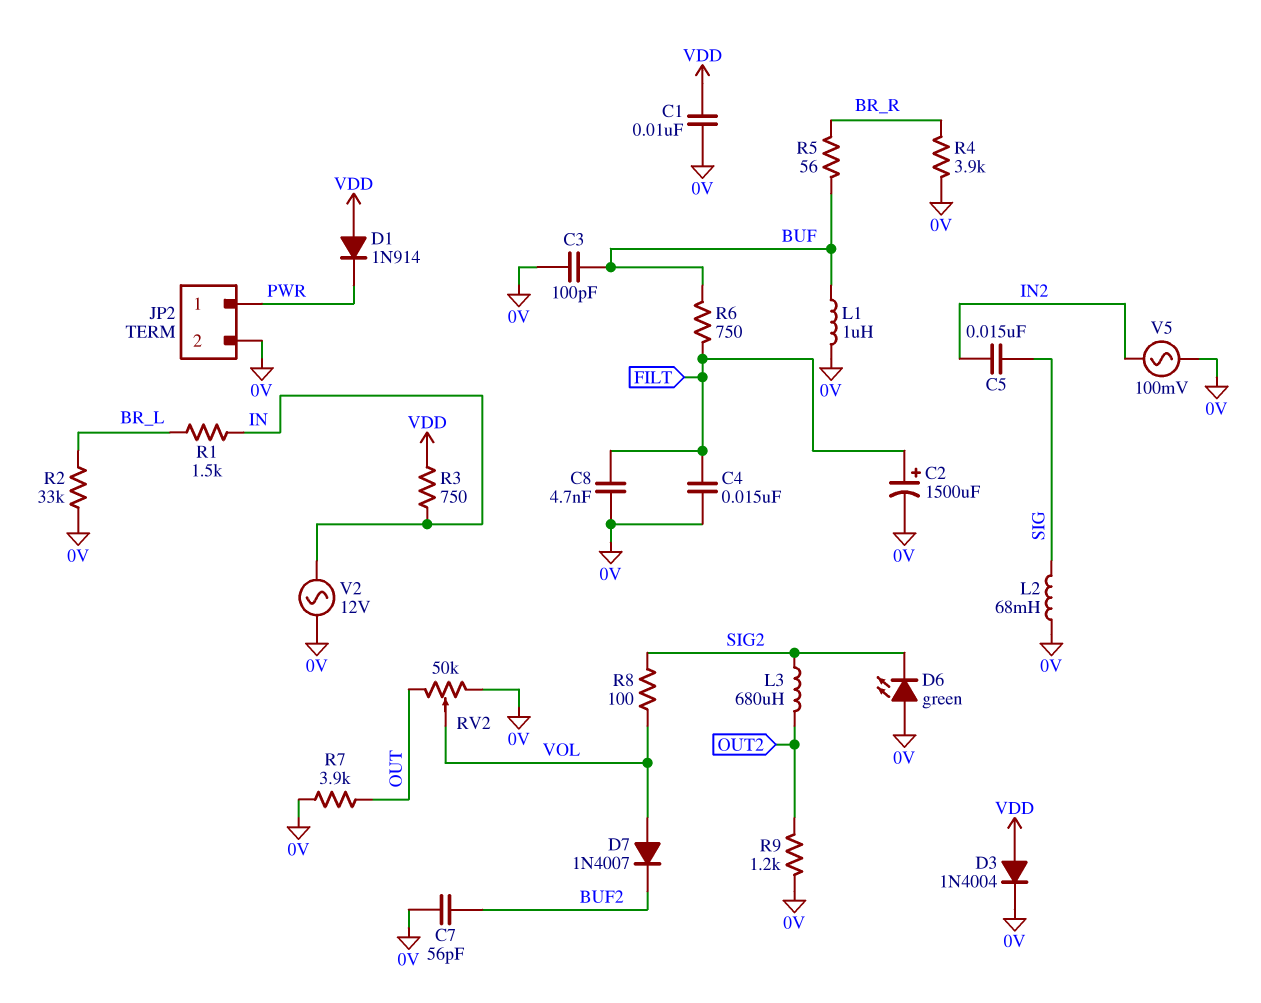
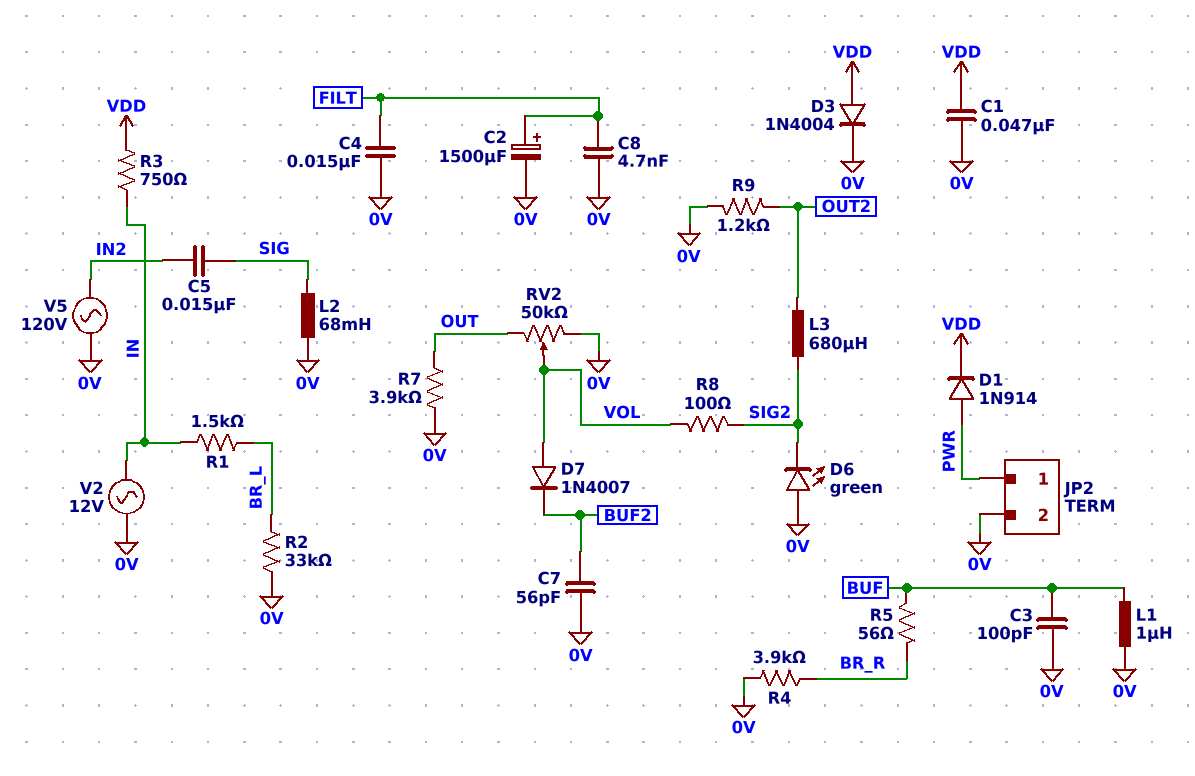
C1: 10nF (0V, VDD) -> 47nF (0V, VDD)
D1: diode 1N914 (A VDD, K PWR) -> diode 1N914 (A PWR, K VDD)
R6: 750 (BUF, FILT) -> none
V5: AC 100mV (0V, IN2) -> AC 120V (0V, IN2)

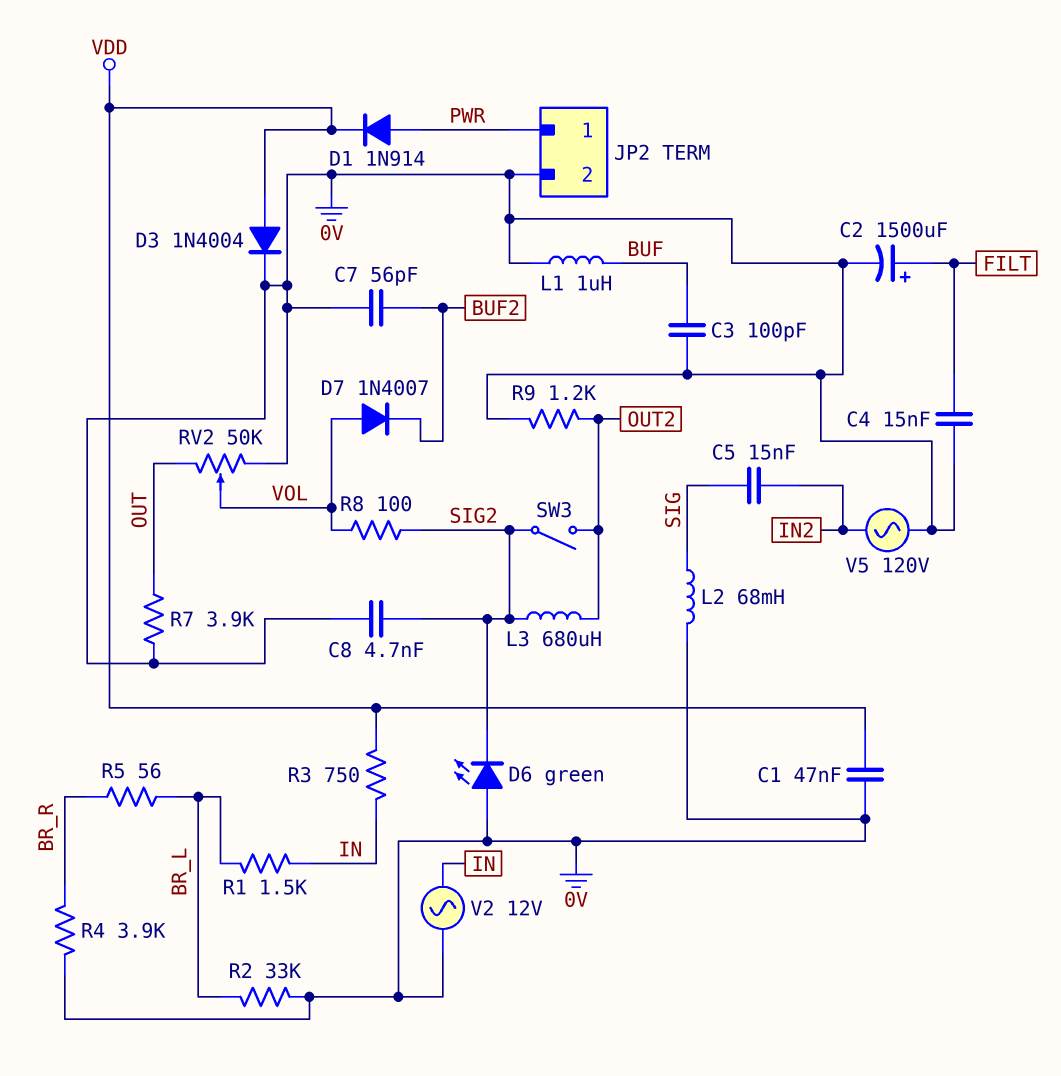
C8: 4.7nF (0V, FILT) -> 4.7nF (0V, SIG2)
R5: 56 (BR_R, BUF) -> 56 (BR_L, BR_R)
SW3: none -> switch (OUT2, SIG2)

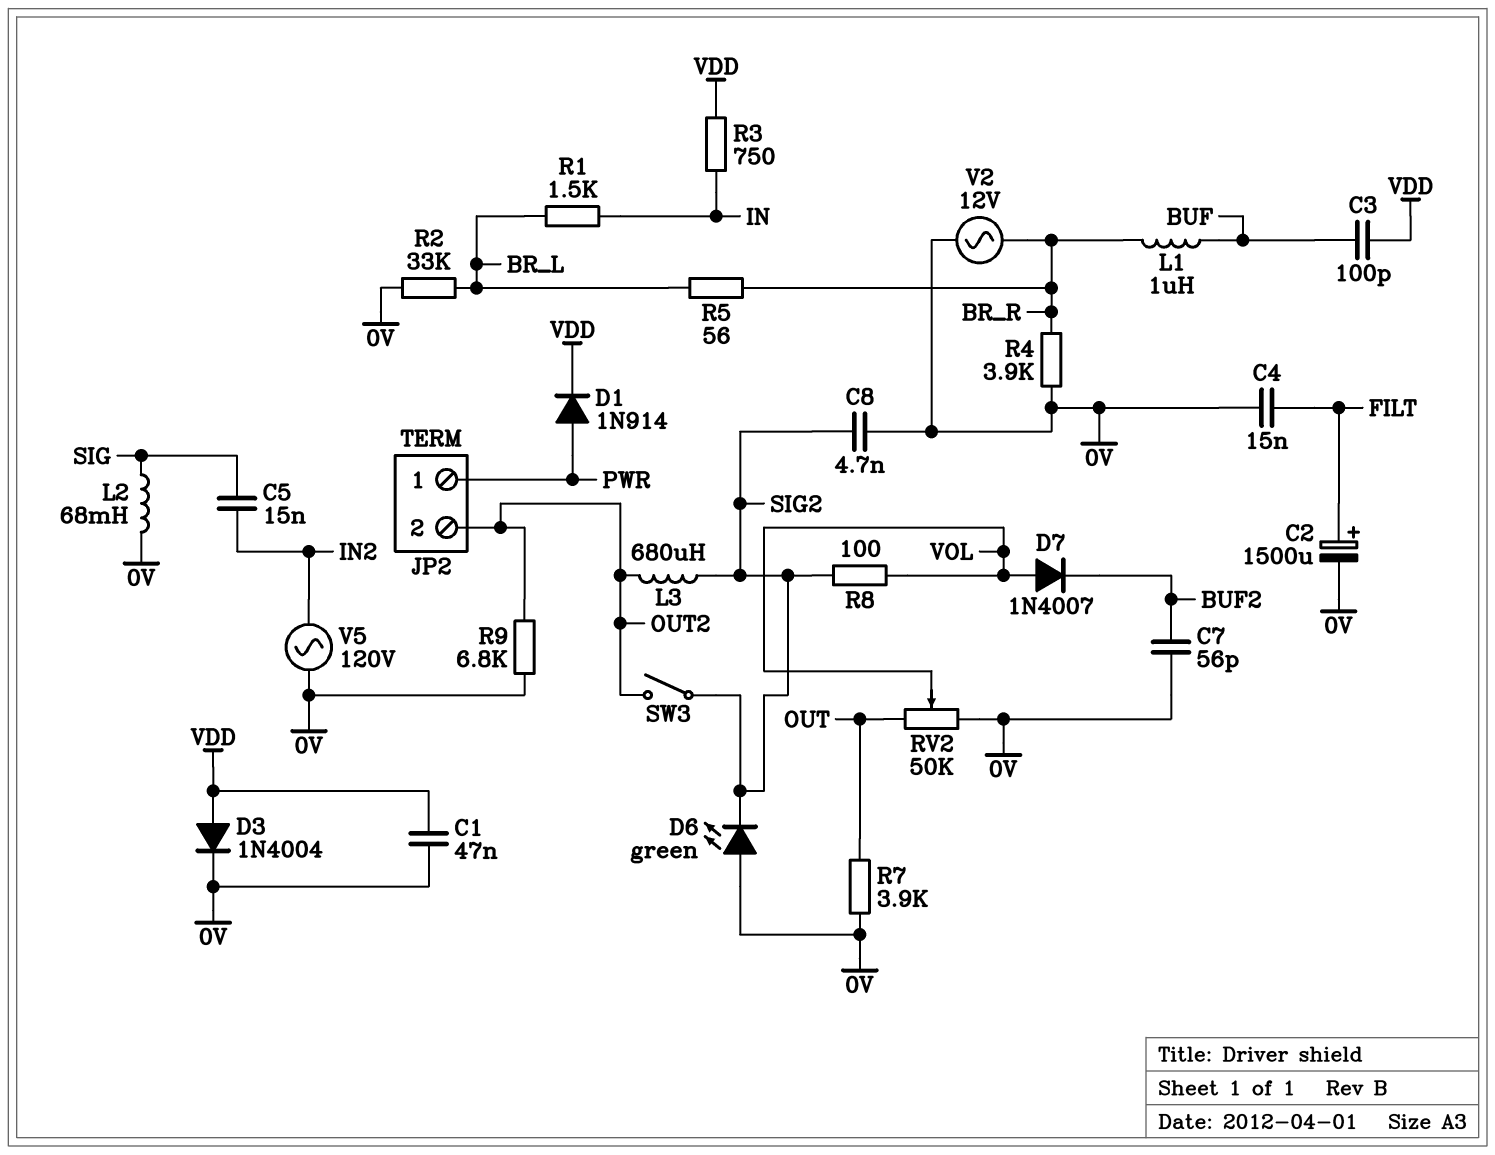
C3: 100pF (0V, BUF) -> 100pF (BUF, VDD)
JP2 pin 2: 0V -> OUT2
L1: 1uH (0V, BUF) -> 1uH (BR_R, BUF)
R9: 1.2k (0V, OUT2) -> 6.8k (0V, OUT2)
V2: AC 12V (0V, IN) -> AC 12V (0V, BR_R)

